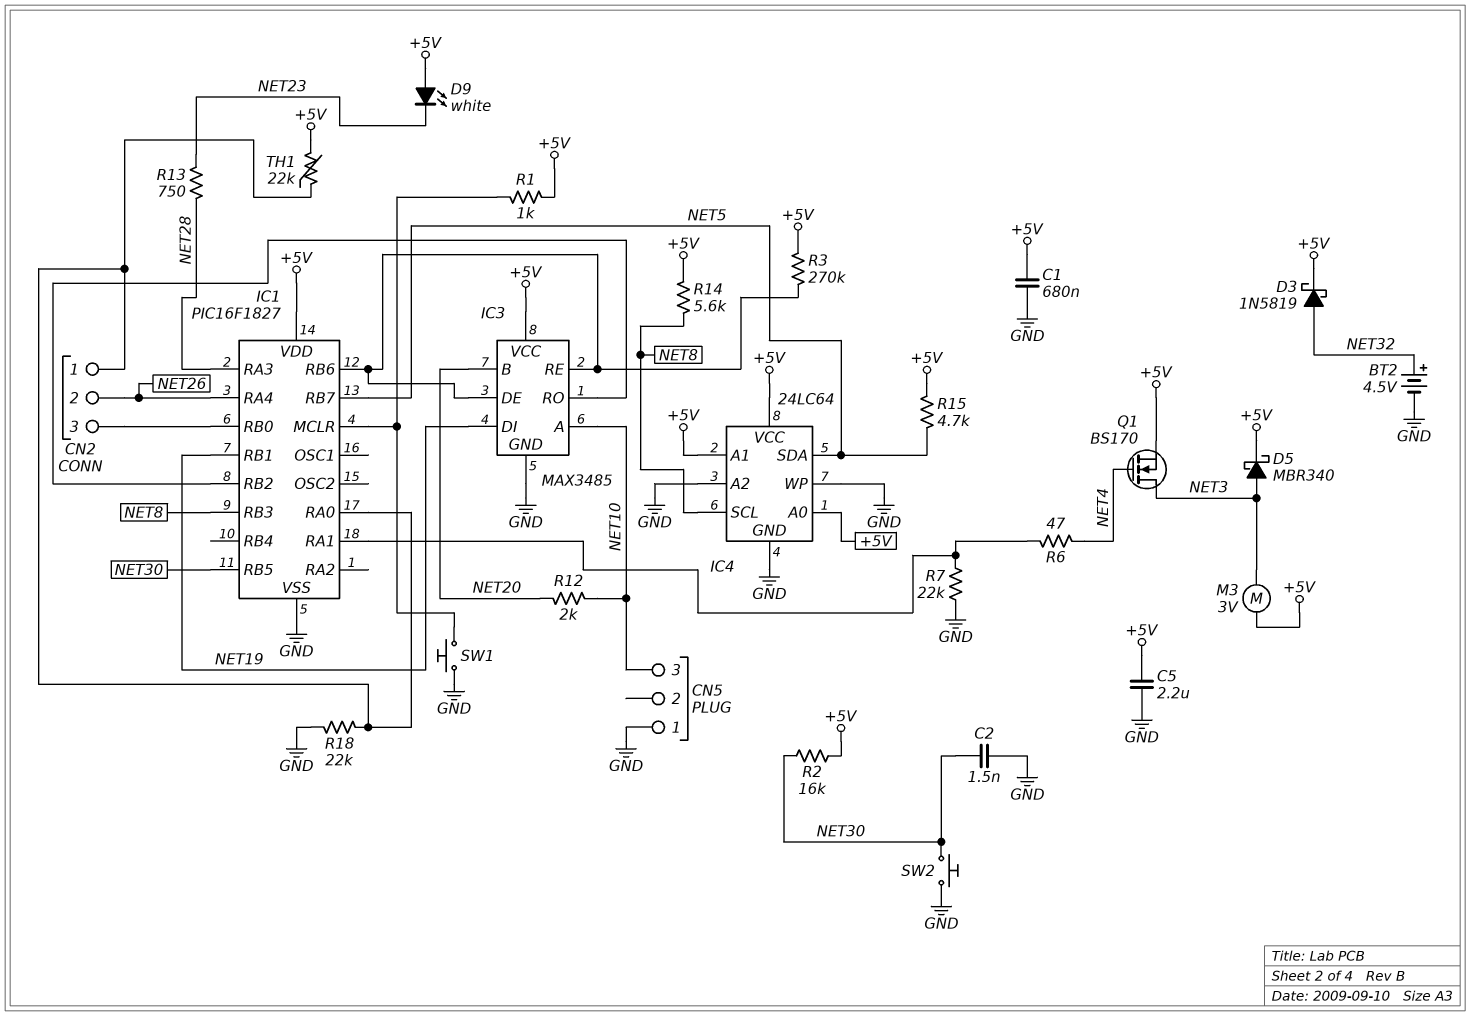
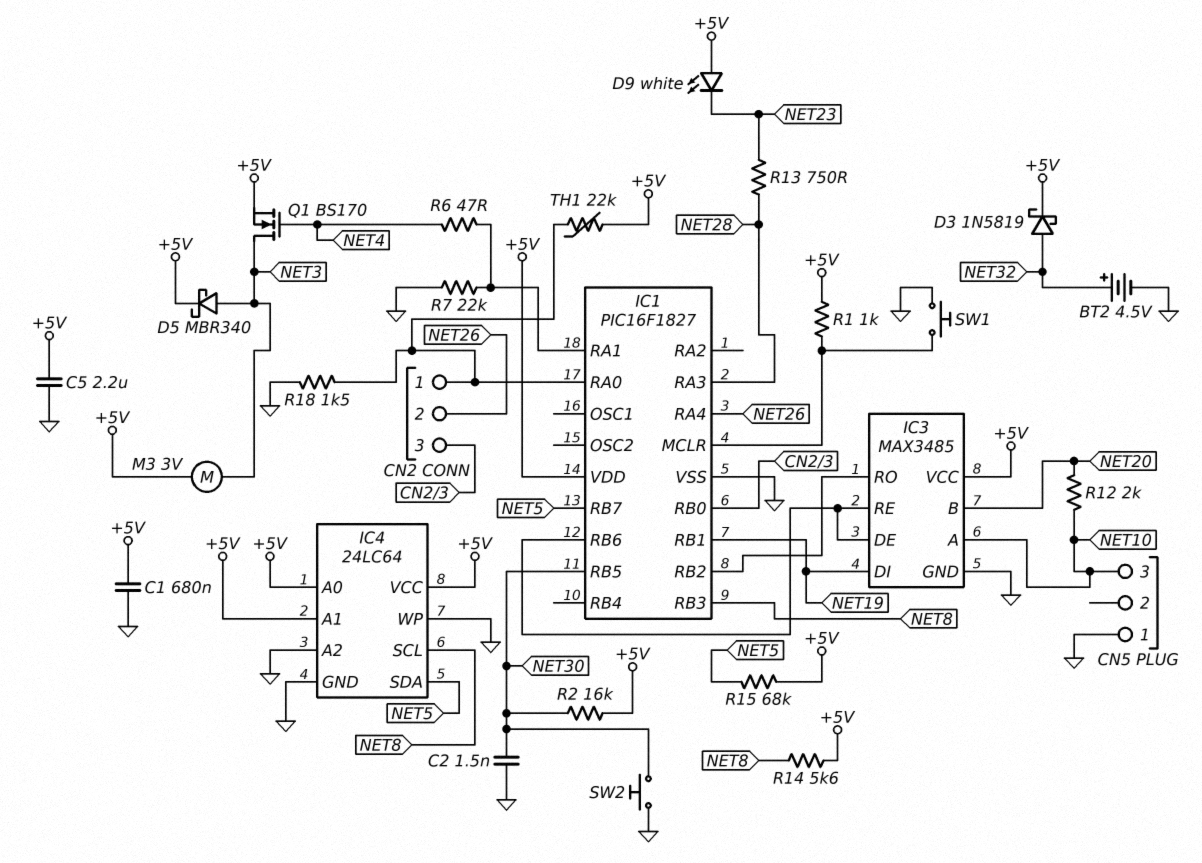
R3: 270k (+5V, IC1/RB6) -> none
R15: 4.7k (+5V, NET5) -> 68k (+5V, NET5)
R18: 22k (CN2/1, GND) -> 1.5k (CN2/1, GND)

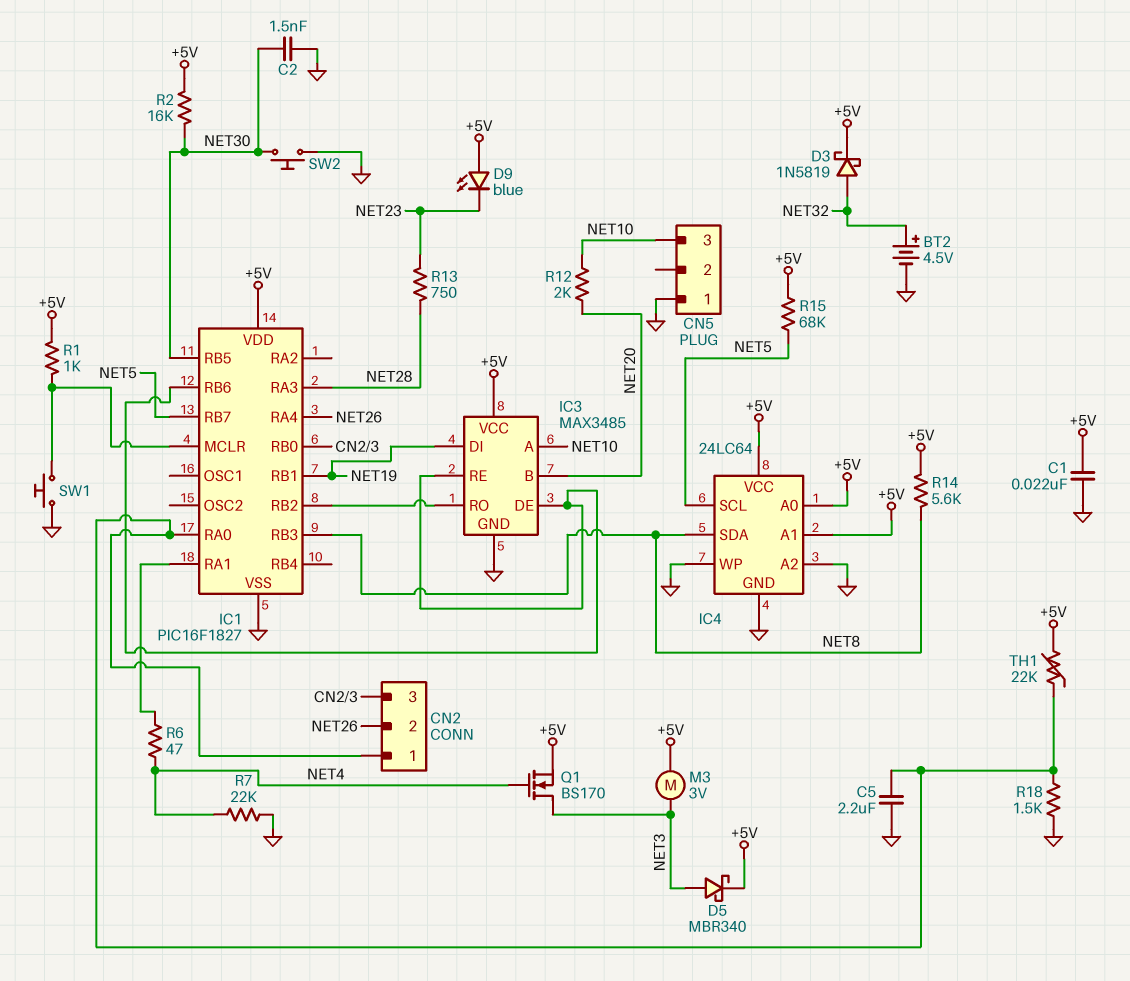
C1: 680nF (+5V, GND) -> 22nF (+5V, GND)
C5: 2.2uF (+5V, GND) -> 2.2uF (CN2/1, GND)
D9: LED white (A +5V, K NET23) -> LED blue (A +5V, K NET23)
IC4 pin SCL: NET8 -> NET5
IC4 pin SDA: NET5 -> NET8
R7: 22k (GND, IC1/RA1) -> 22k (GND, NET4)

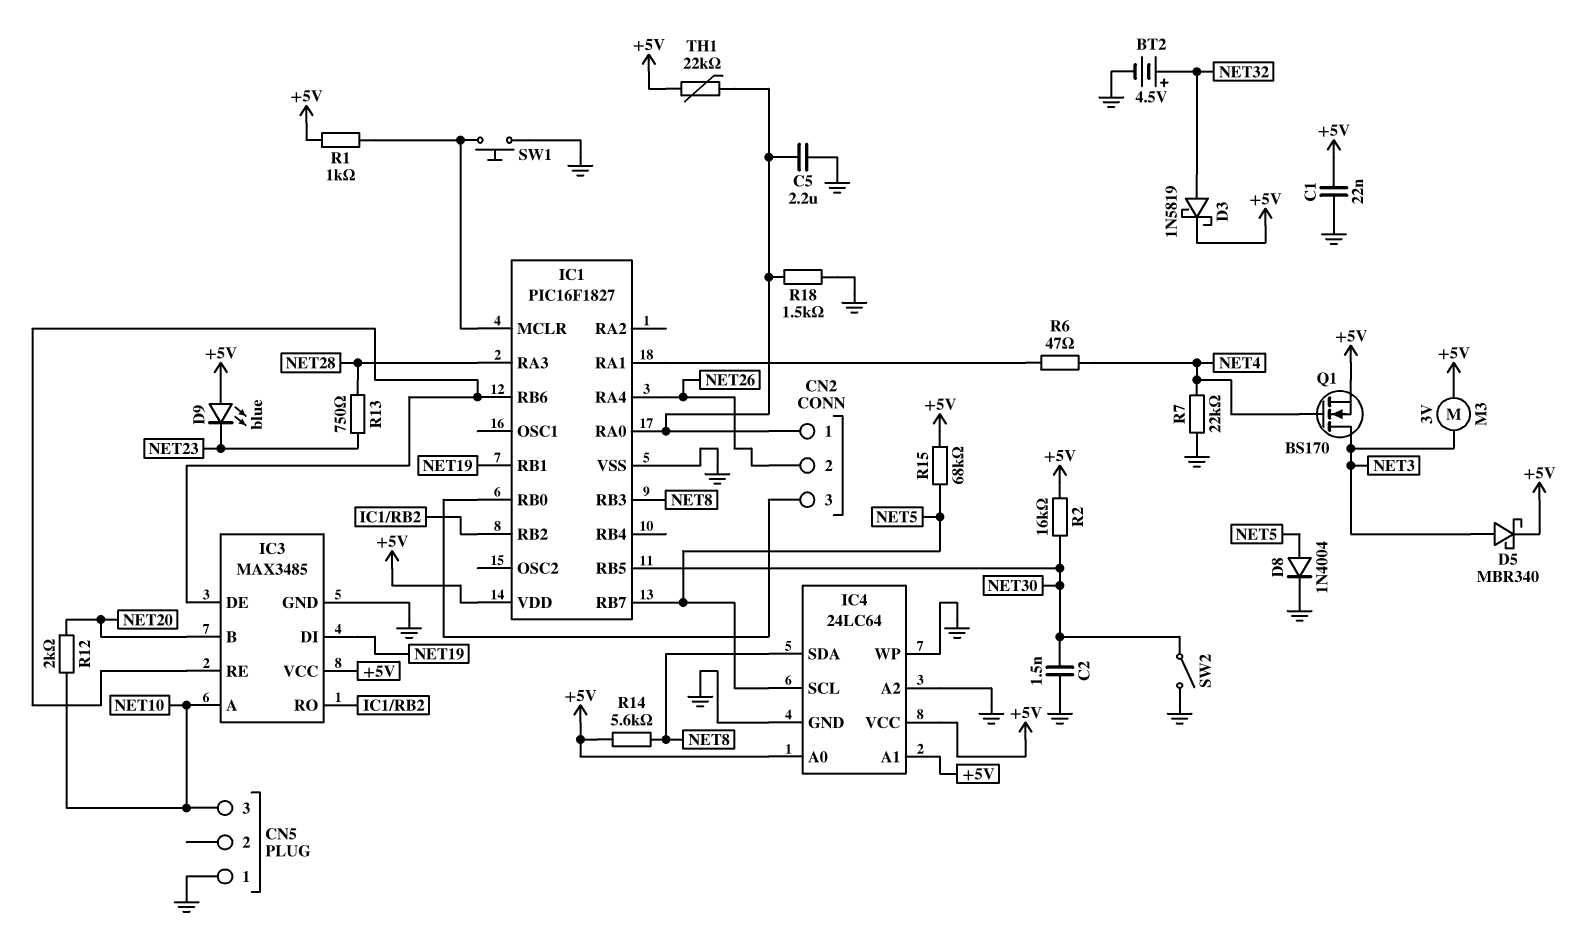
D8: none -> diode 1N4004 (A NET5, K GND)
SW2: button (GND, NET30) -> switch (GND, NET30)

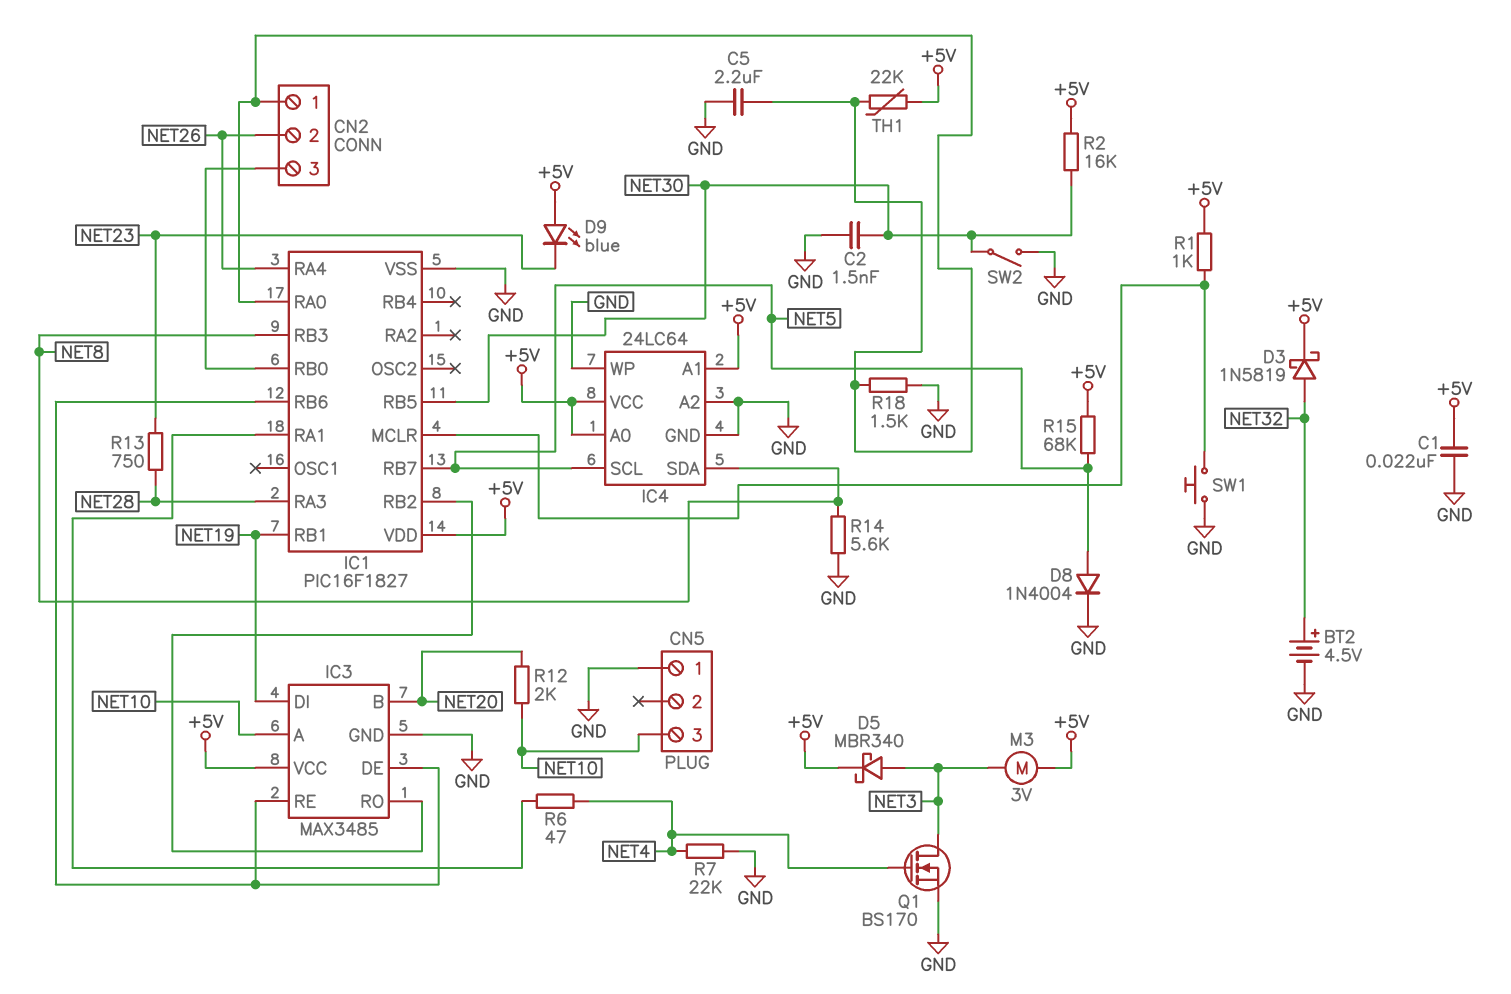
Q1: NMOS BS170 (G NET4, D NET3, S +5V) -> NMOS BS170 (G NET4, D NET3, S GND)
R14: 5.6k (+5V, NET8) -> 5.6k (GND, NET8)

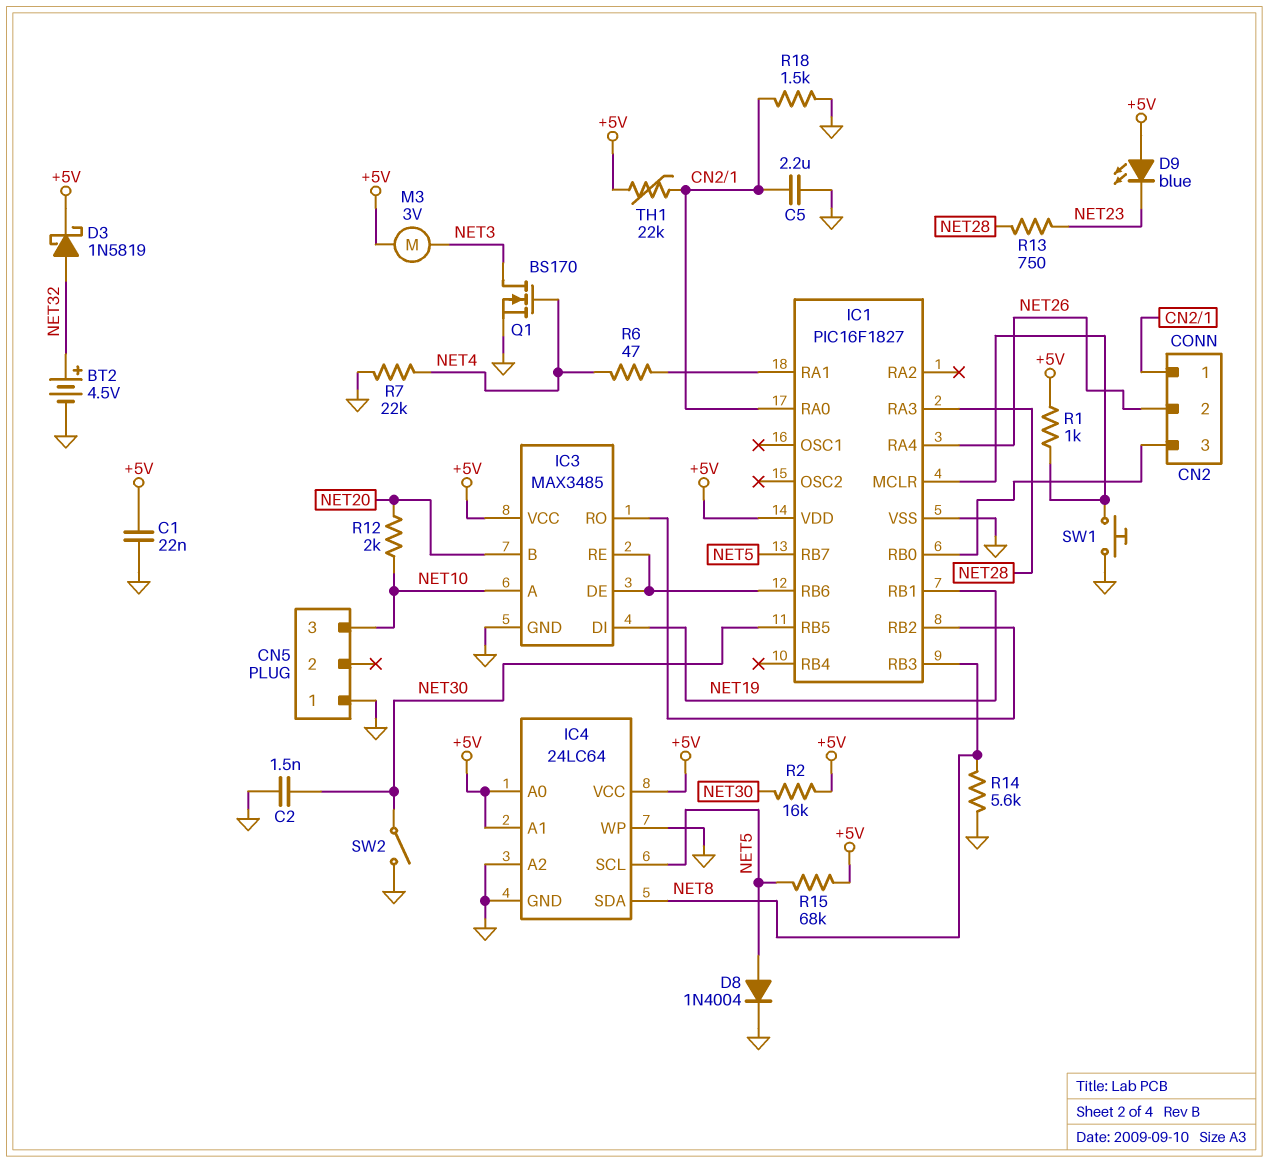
D5: schottky MBR340 (A NET3, K +5V) -> none

